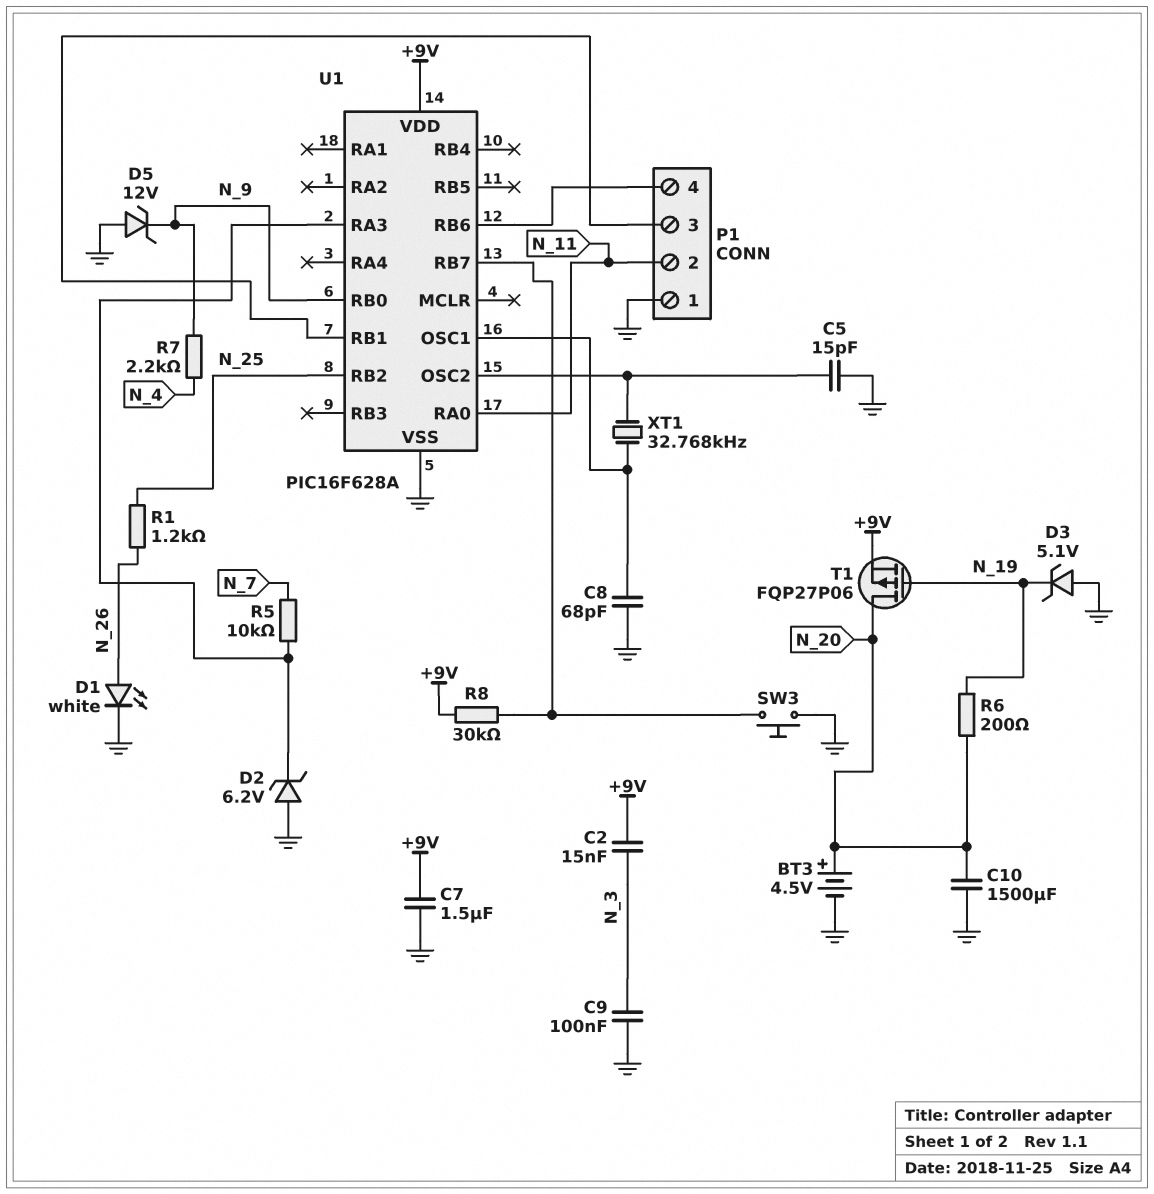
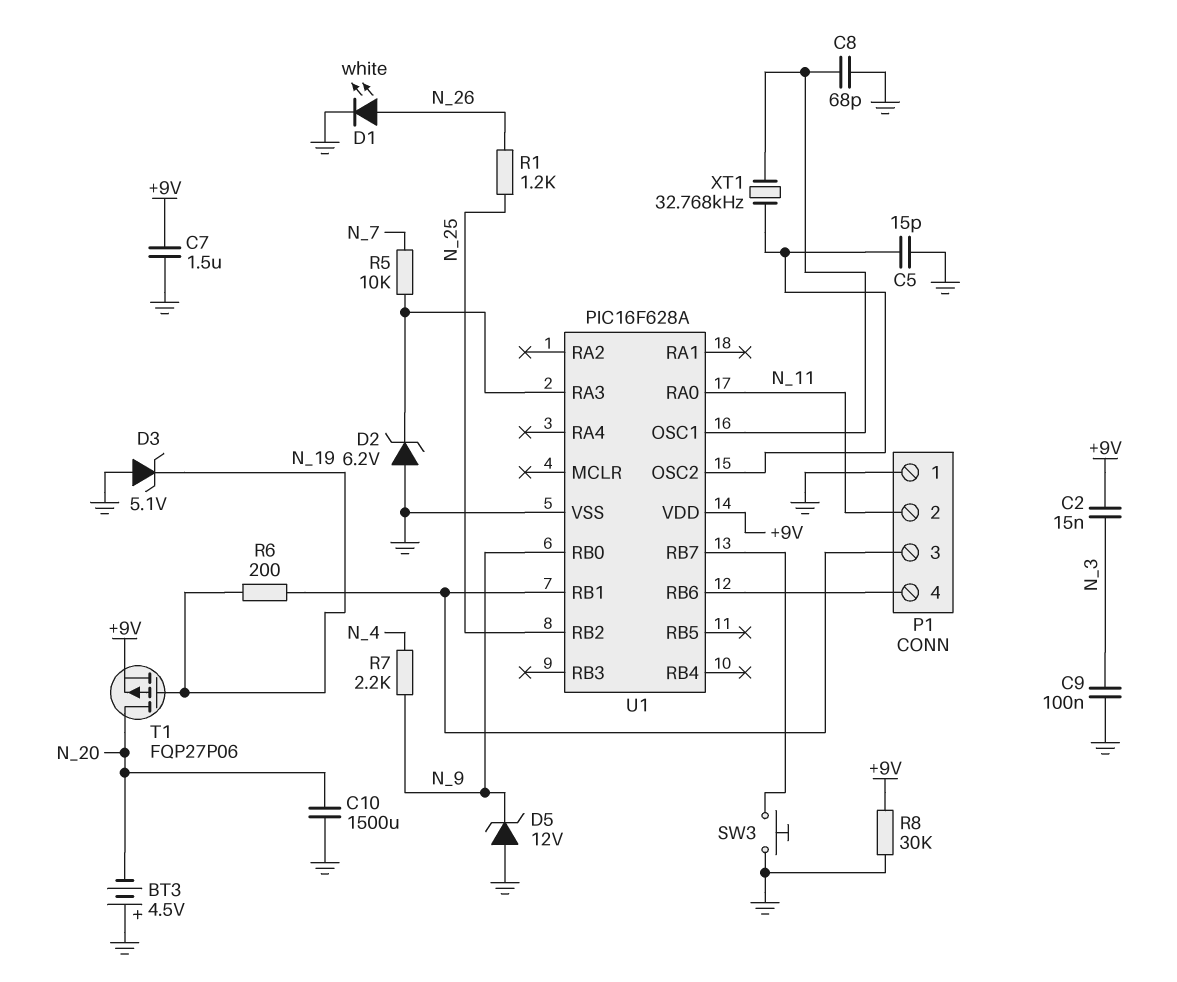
BT3: 4.5V (plus N_20, minus GND) -> 4.5V (plus GND, minus N_20)
R6: 200 (N_19, N_20) -> 200 (N_19, P1/3)
R8: 30k (+9V, U1/RB7) -> 30k (+9V, GND)

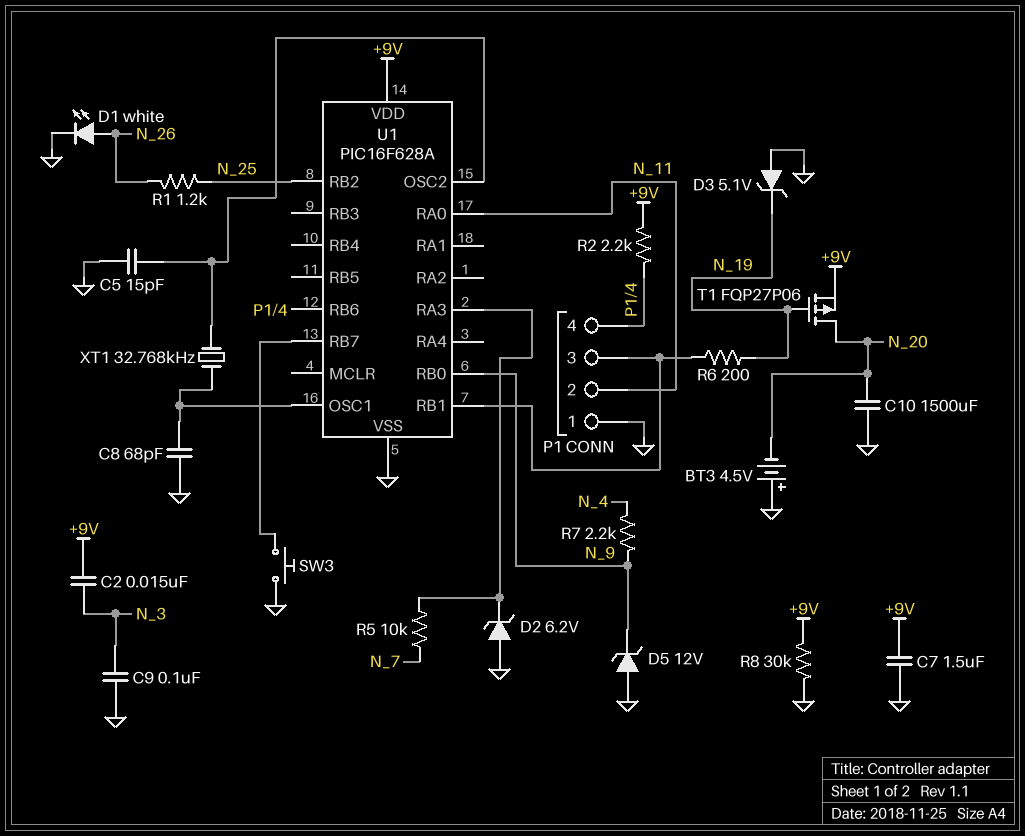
R2: none -> 2.2k (+9V, P1/4)

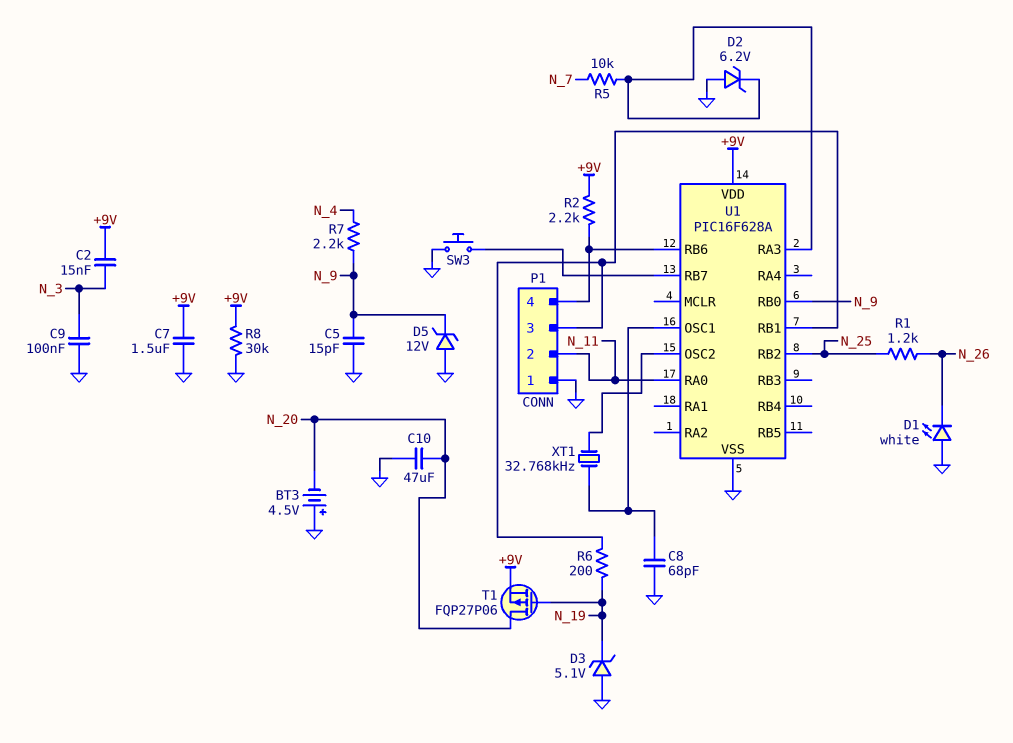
C5: 15pF (GND, U1/OSC2) -> 15pF (GND, N_9)
C10: 1500uF (GND, N_20) -> 47uF (GND, N_20)
D1: LED white (A N_26, K GND) -> LED white (A GND, K N_26)

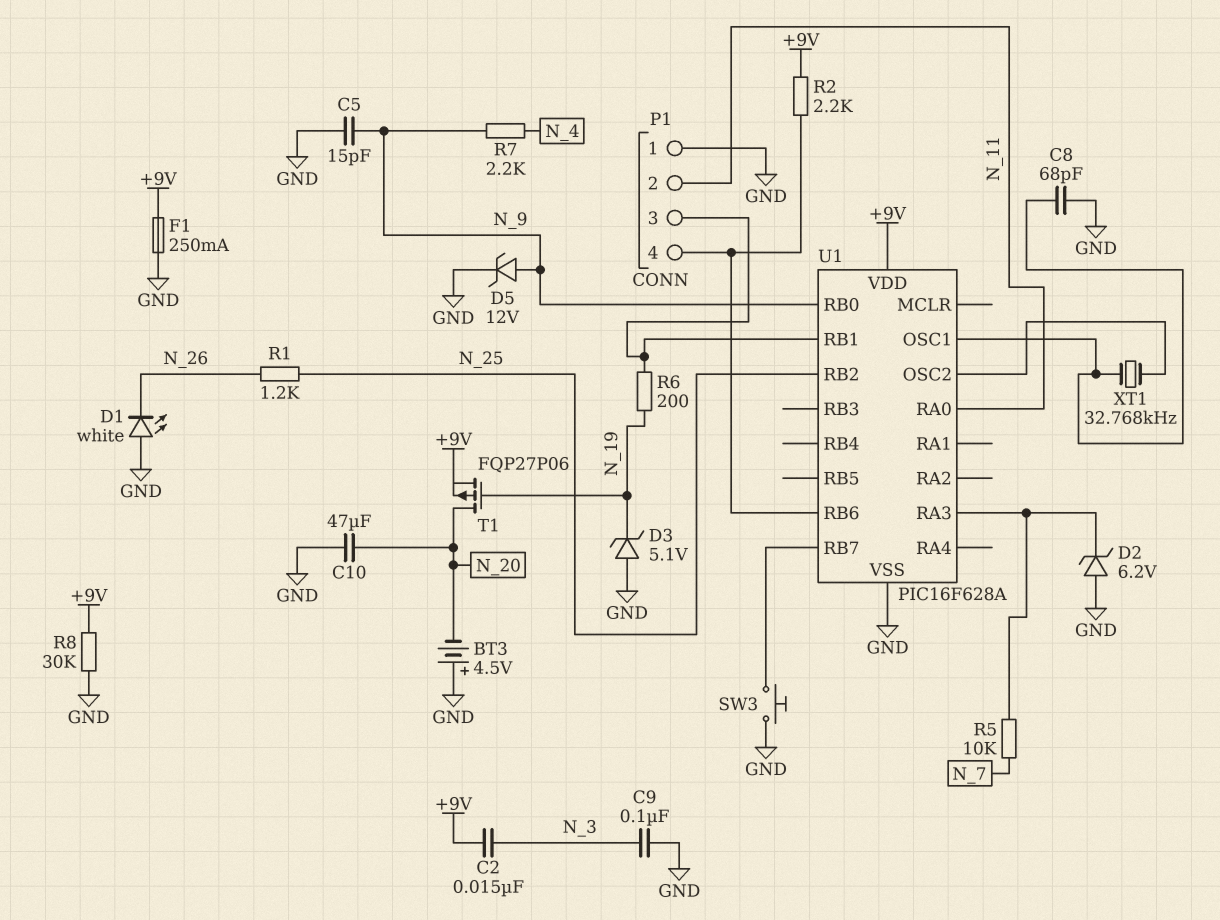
C7: 1.5uF (+9V, GND) -> none
D5: zener 12V (A GND, K N_9) -> zener 12V (A N_9, K GND)
F1: none -> 250mA (+9V, GND)

